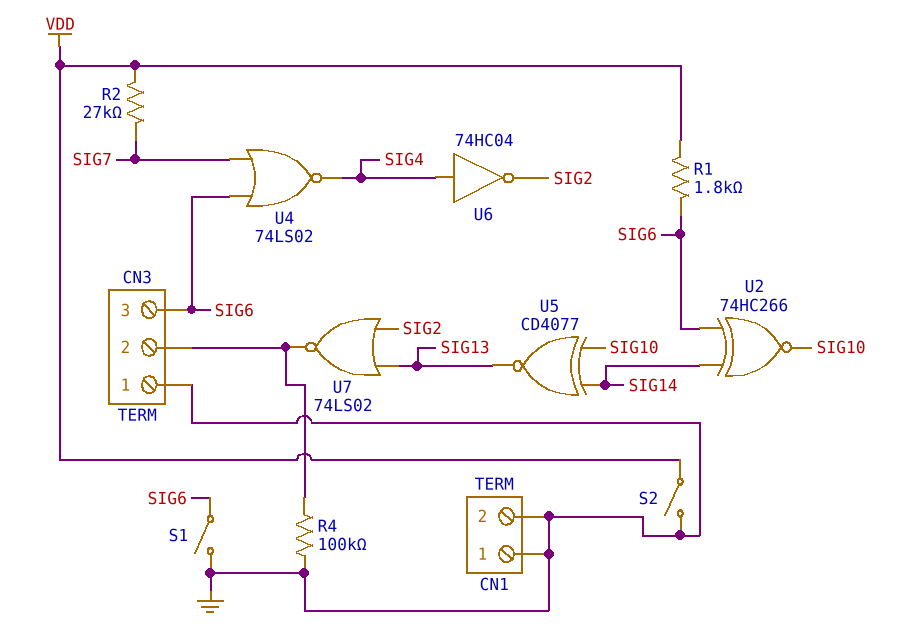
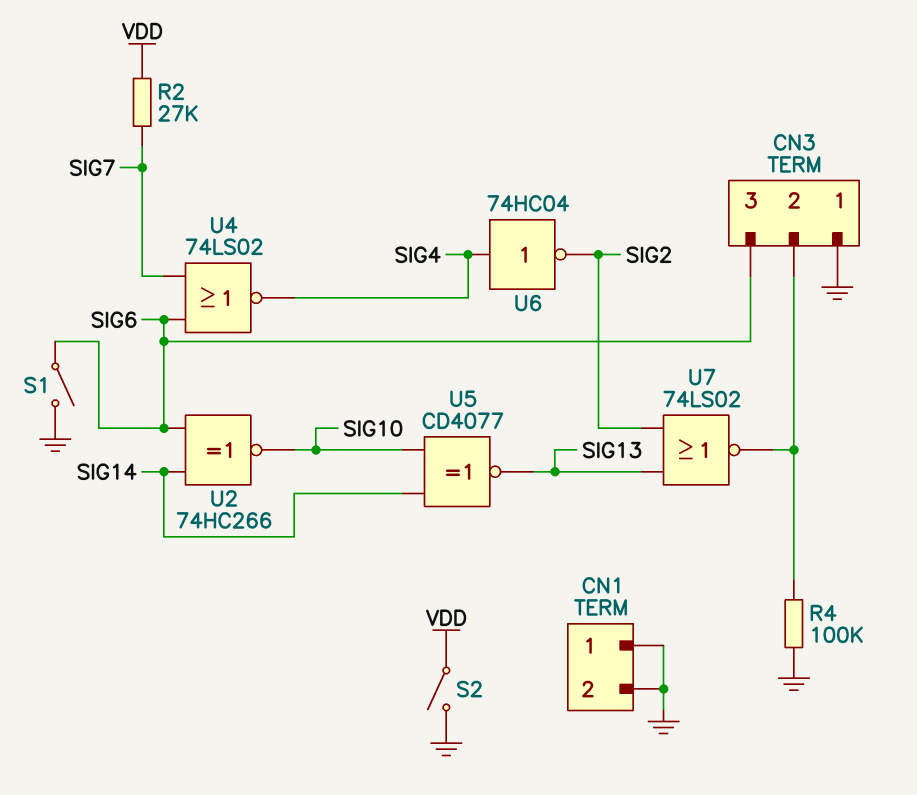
R1: 1.8k (SIG6, VDD) -> none

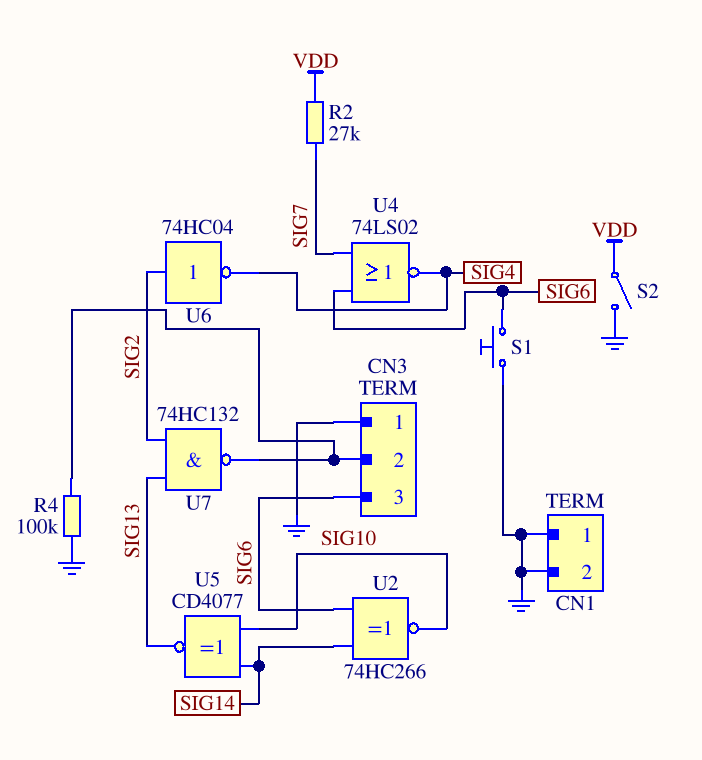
S1: switch (GND, SIG6) -> button (GND, SIG6)
U6: NOT 74HC04 (in SIG4, out SIG2) -> NOT 74HC04 (in SIG2, out SIG4)
U7: NOR 74LS02 (in SIG2, in SIG13, out CN3/2) -> NAND 74HC132 (in SIG2, in SIG13, out CN3/2)

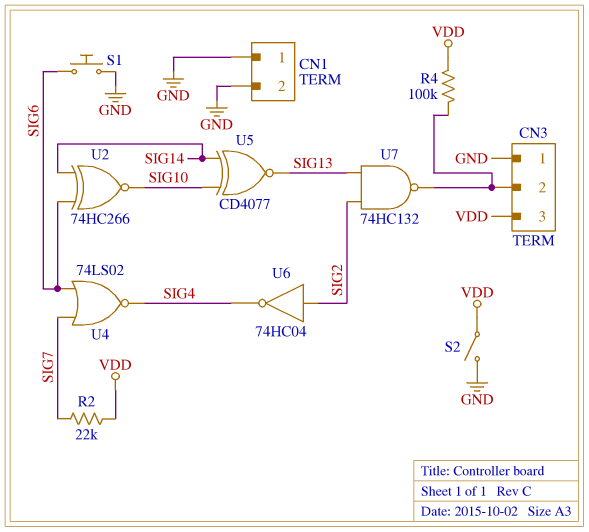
CN3 pin 3: SIG6 -> VDD
R2: 27k (SIG7, VDD) -> 22k (SIG7, VDD)
R4: 100k (CN3/2, GND) -> 100k (CN3/2, VDD)

